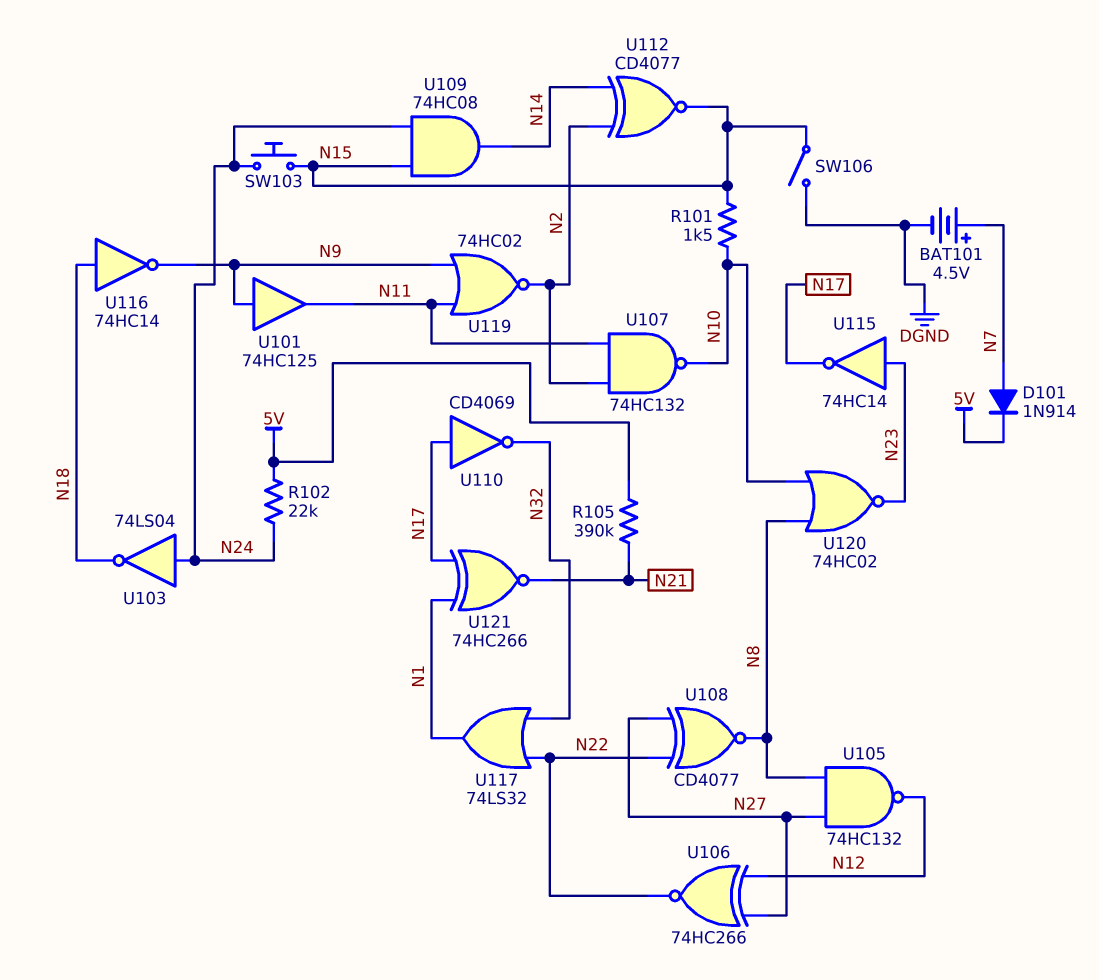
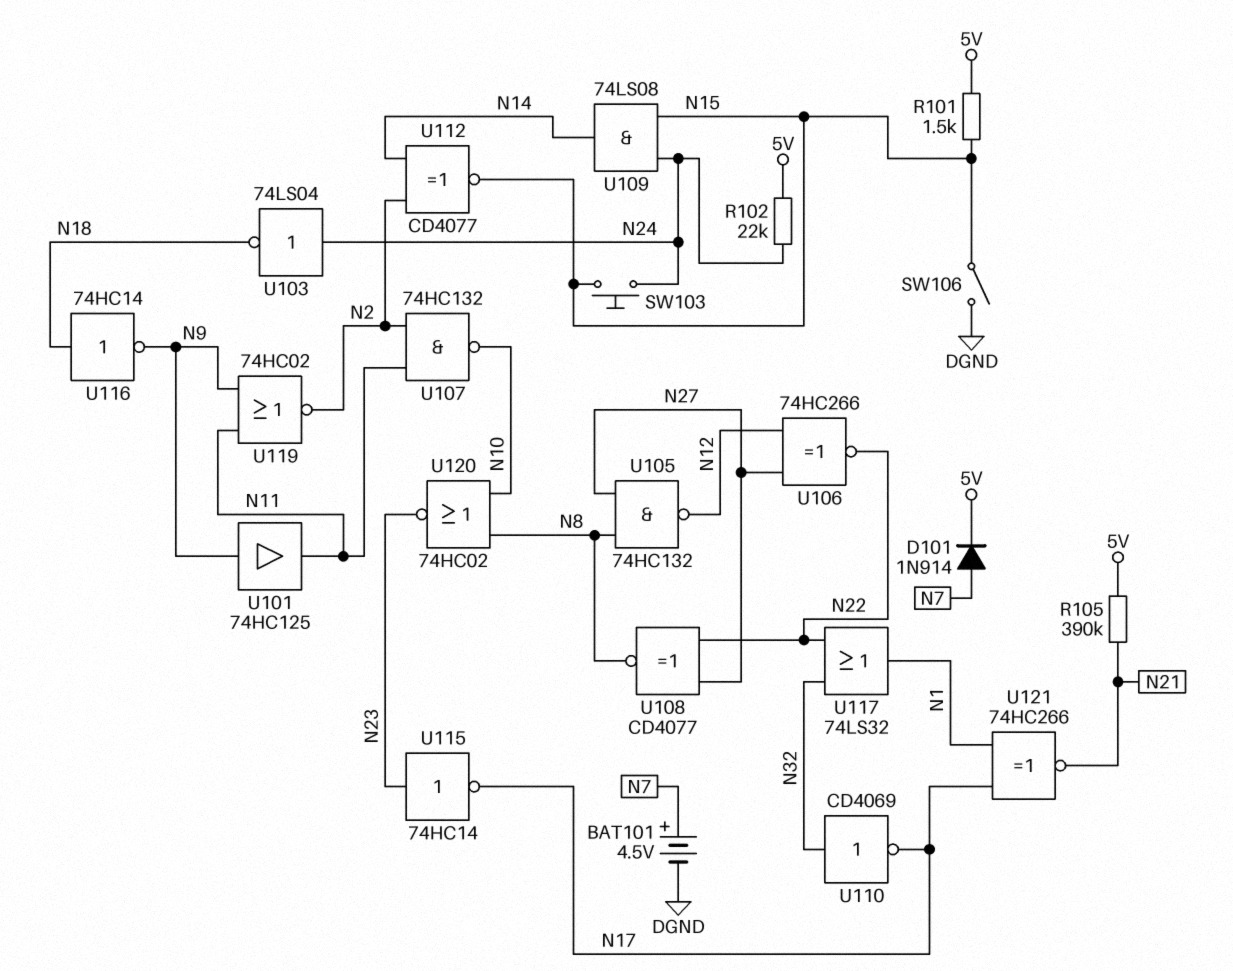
R101: 1.5k (N10, N15) -> 1.5k (5V, N15)
U109: AND 74HC08 (in N15, in N24, out N14) -> AND 74LS08 (in N15, in N24, out N14)
U110: NOT CD4069 (in N17, out N32) -> NOT CD4069 (in N32, out N17)

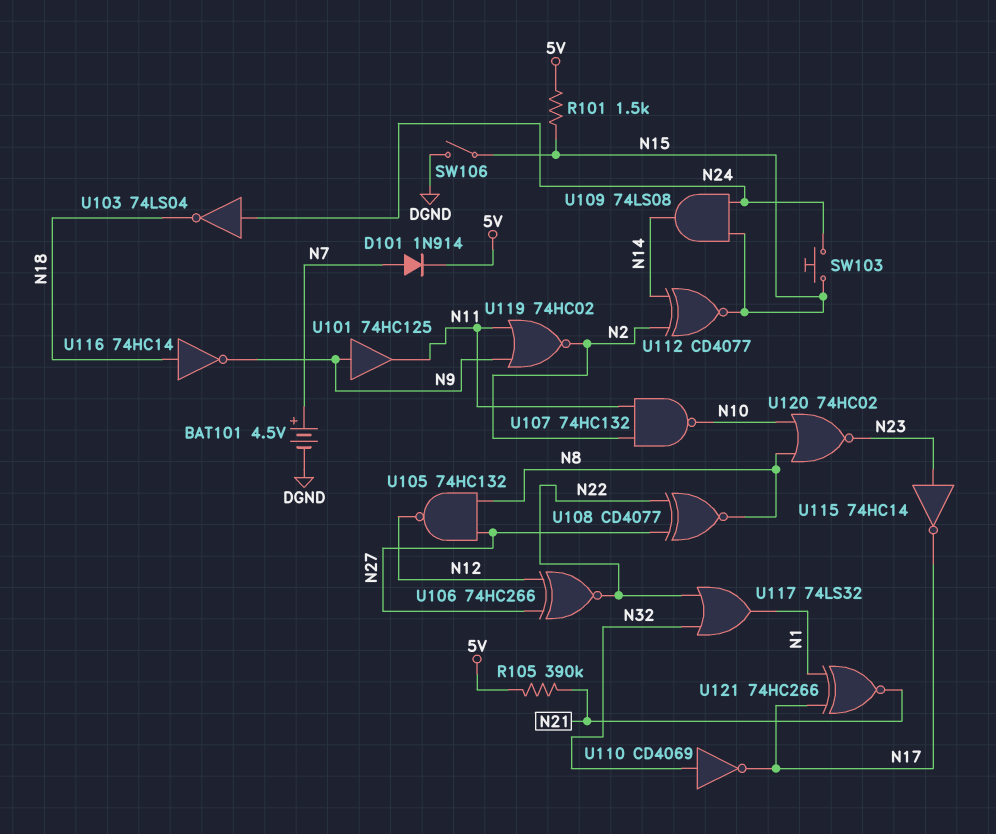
R102: 22k (5V, N24) -> none

